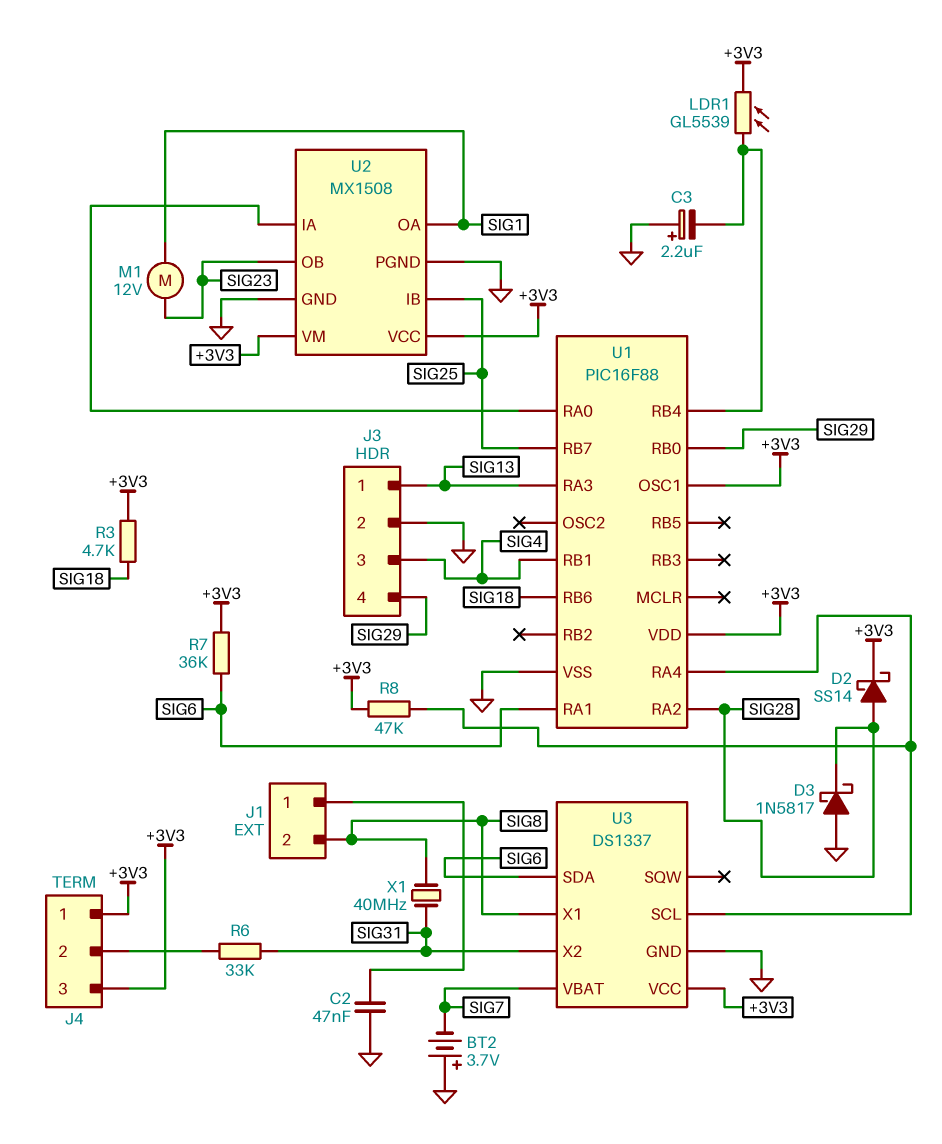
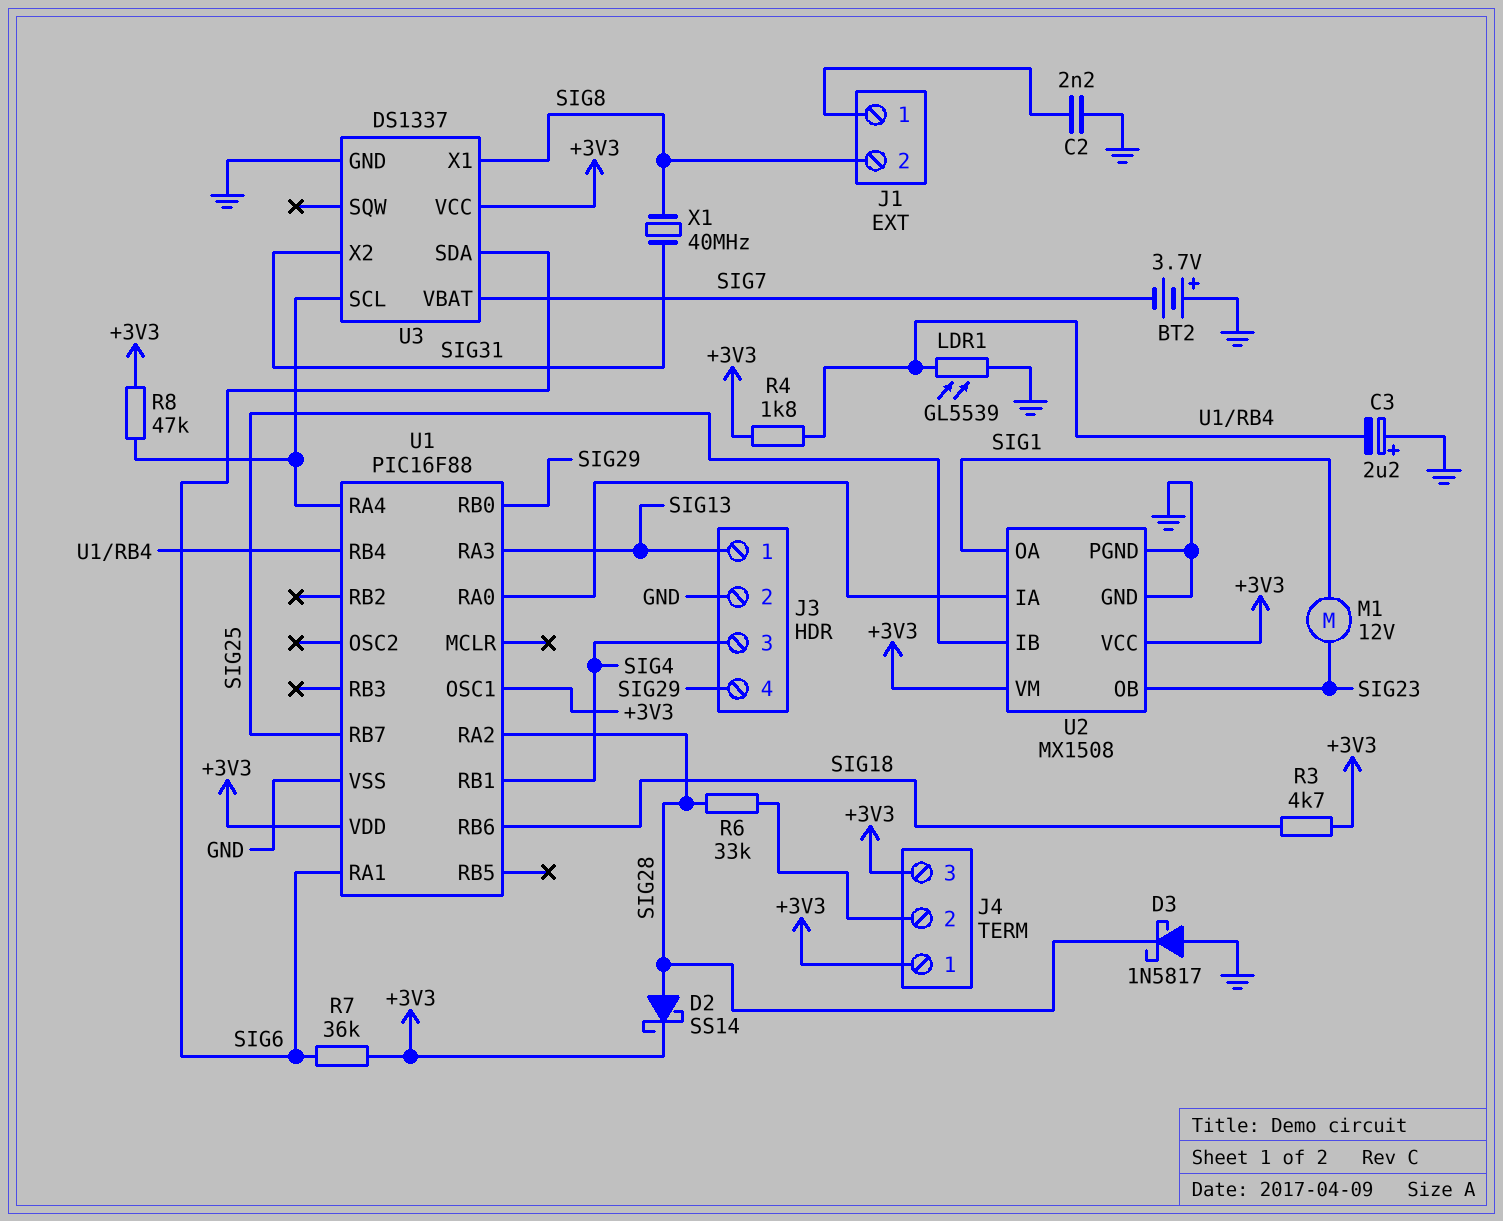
C2: 47nF (GND, J1/1) -> 2.2nF (GND, J1/1)
LDR1: GL5539 (+3V3, U1/RB4) -> GL5539 (GND, U1/RB4)
R4: none -> 1.8k (+3V3, U1/RB4)
R6: 33k (J4/2, SIG31) -> 33k (J4/2, SIG28)

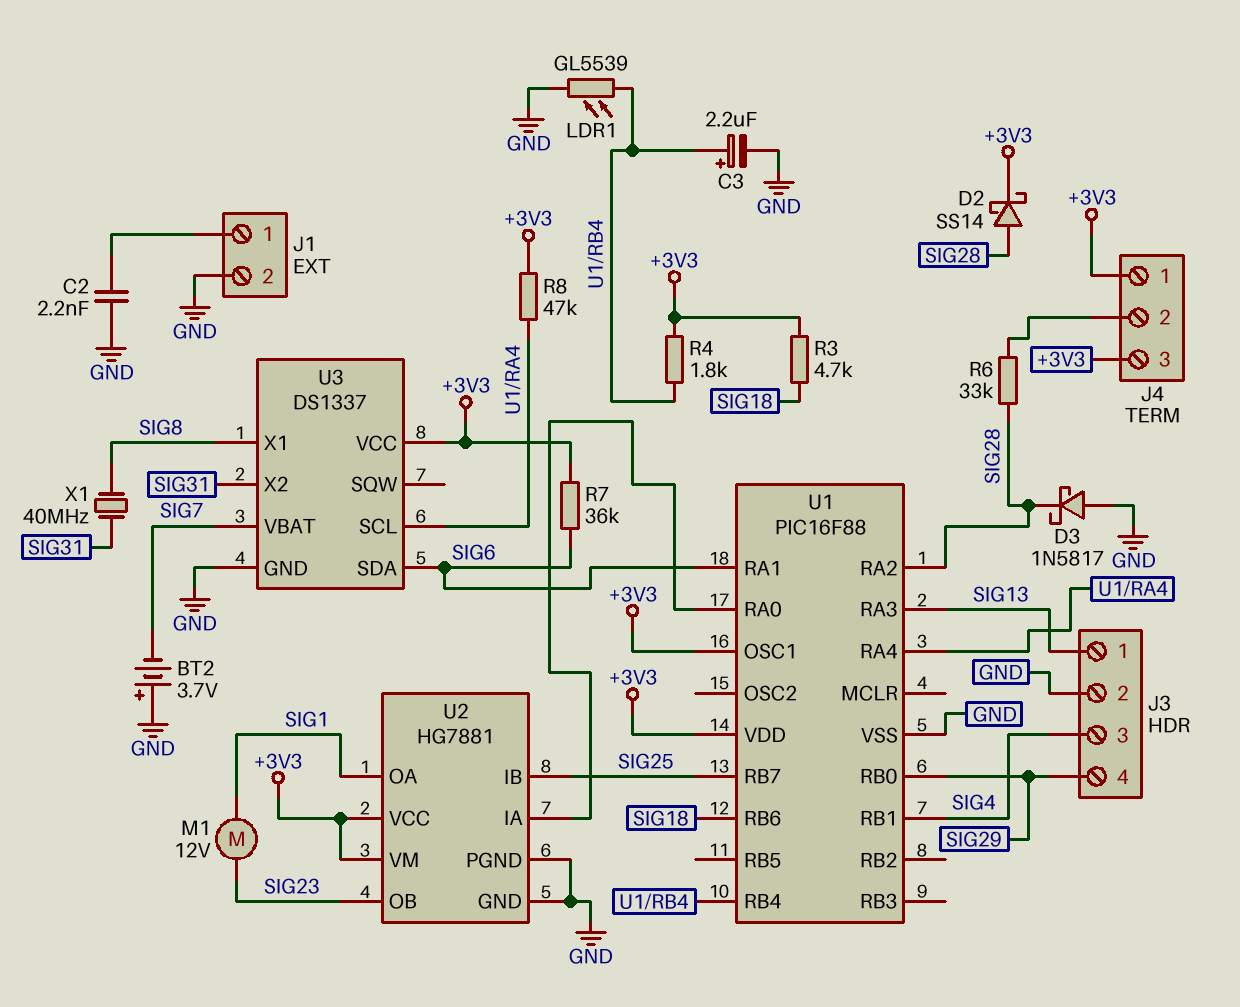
C3: 2.2uF (plus GND, minus U1/RB4) -> 2.2uF (plus U1/RB4, minus GND)
J1 pin 2: SIG8 -> GND
U2: MX1508 -> HG7881

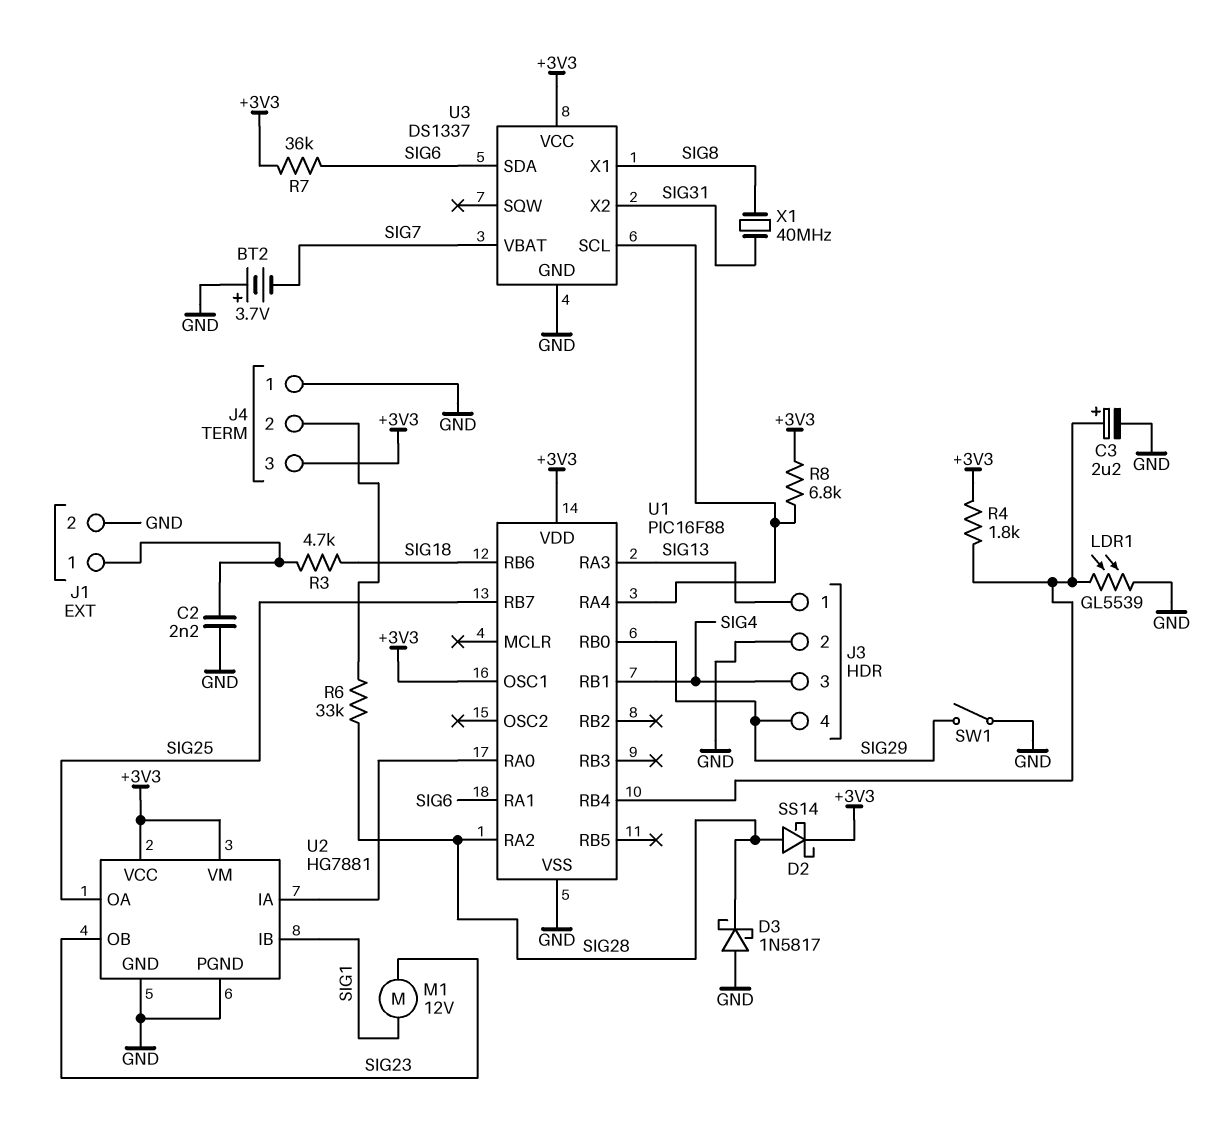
J4 pin 1: +3V3 -> GND
R3: 4.7k (+3V3, SIG18) -> 4.7k (J1/1, SIG18)
R8: 47k (+3V3, U1/RA4) -> 6.8k (+3V3, U1/RA4)
SW1: none -> switch (GND, SIG29)
U2 pin IB: SIG25 -> SIG1
U2 pin OA: SIG1 -> SIG25

